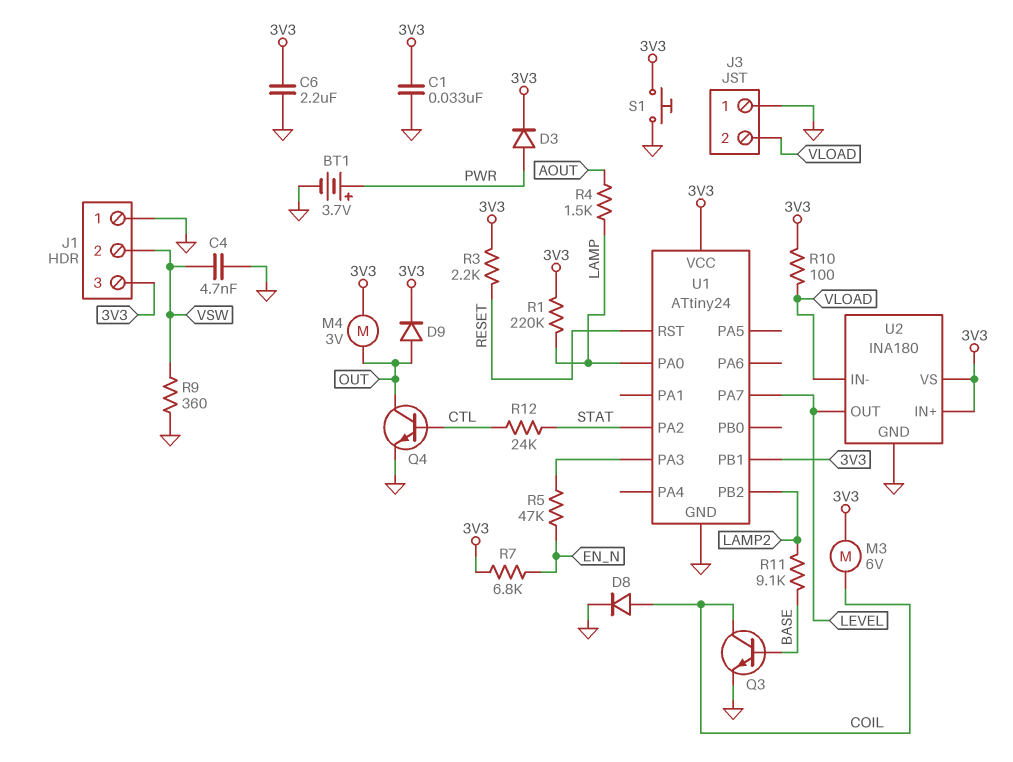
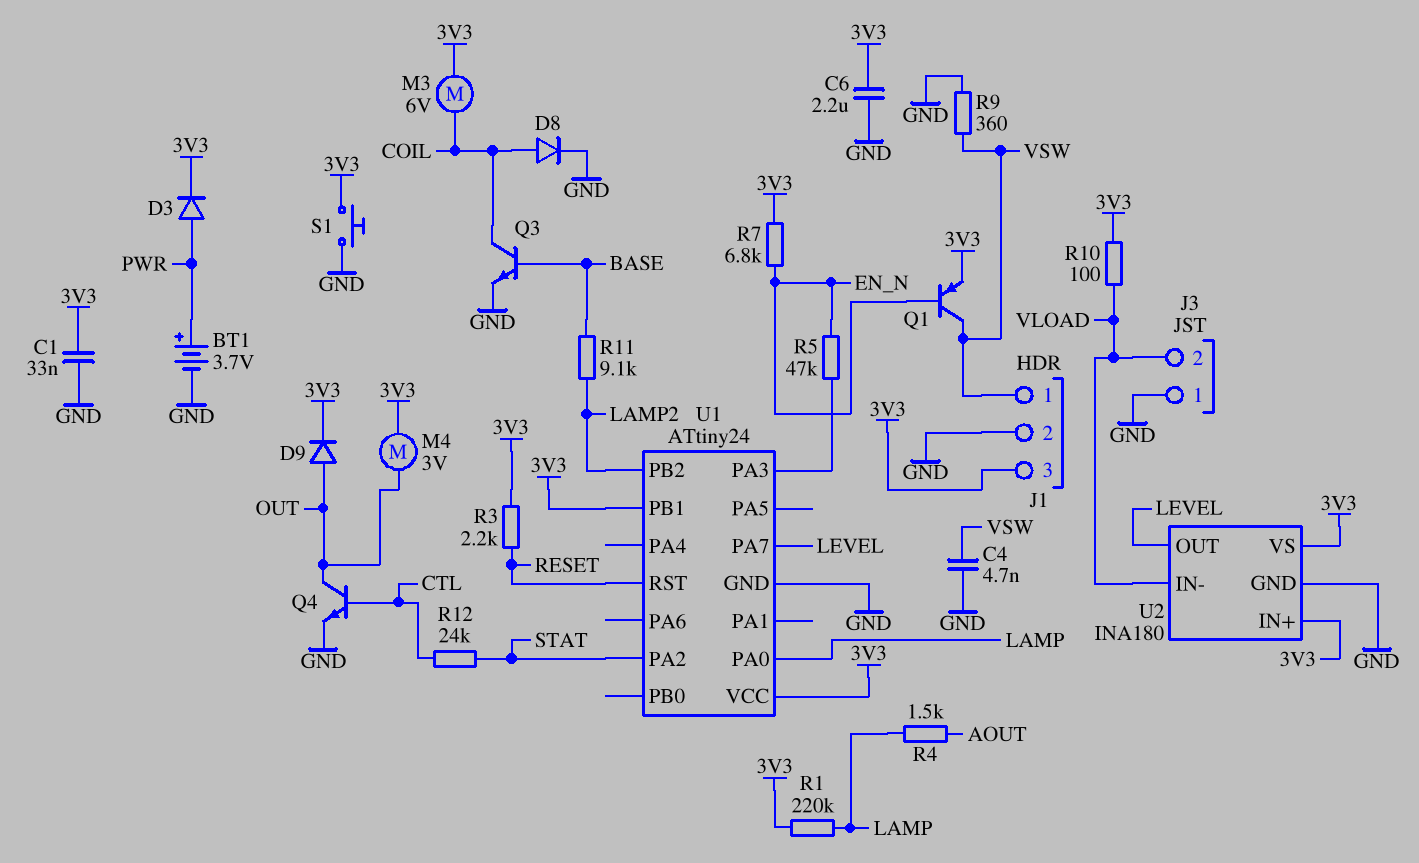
J1 pin 1: GND -> VSW
J1 pin 2: VSW -> GND
Q1: none -> PNP (B EN_N, C VSW, E 3V3)

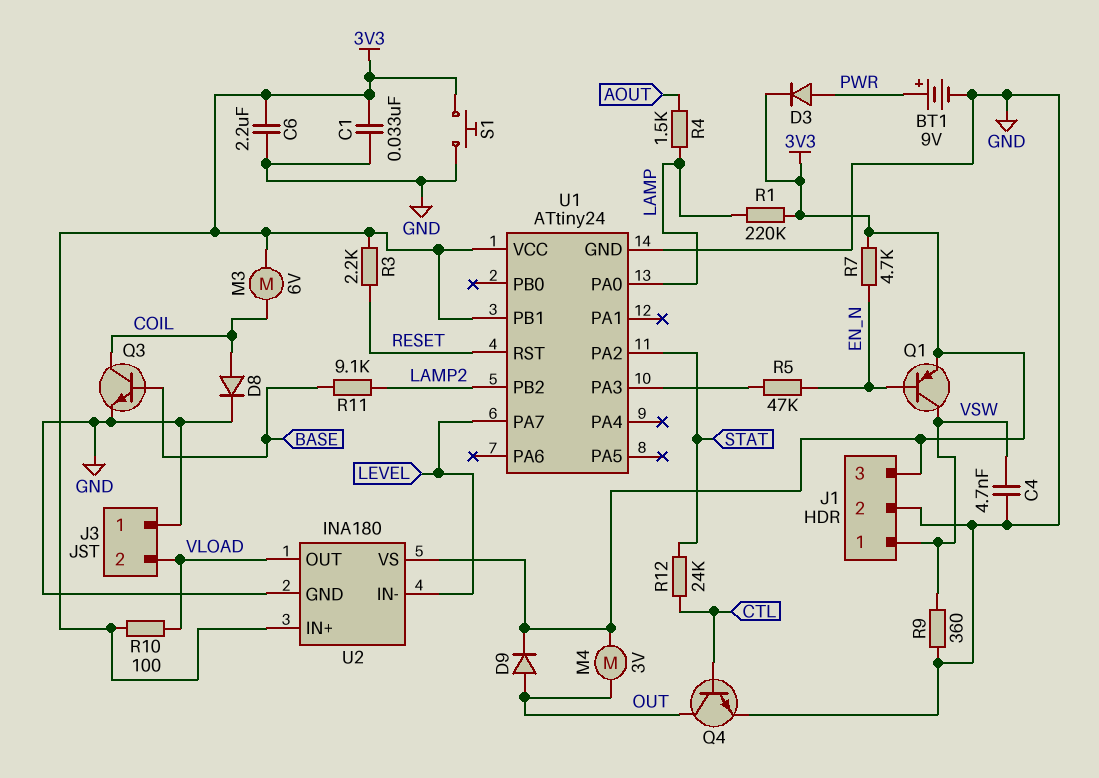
BT1: 3.7V (plus PWR, minus GND) -> 9V (plus PWR, minus GND)
R7: 6.8k (3V3, EN_N) -> 4.7k (3V3, EN_N)
U2 pin IN-: VLOAD -> LEVEL
U2 pin OUT: LEVEL -> VLOAD

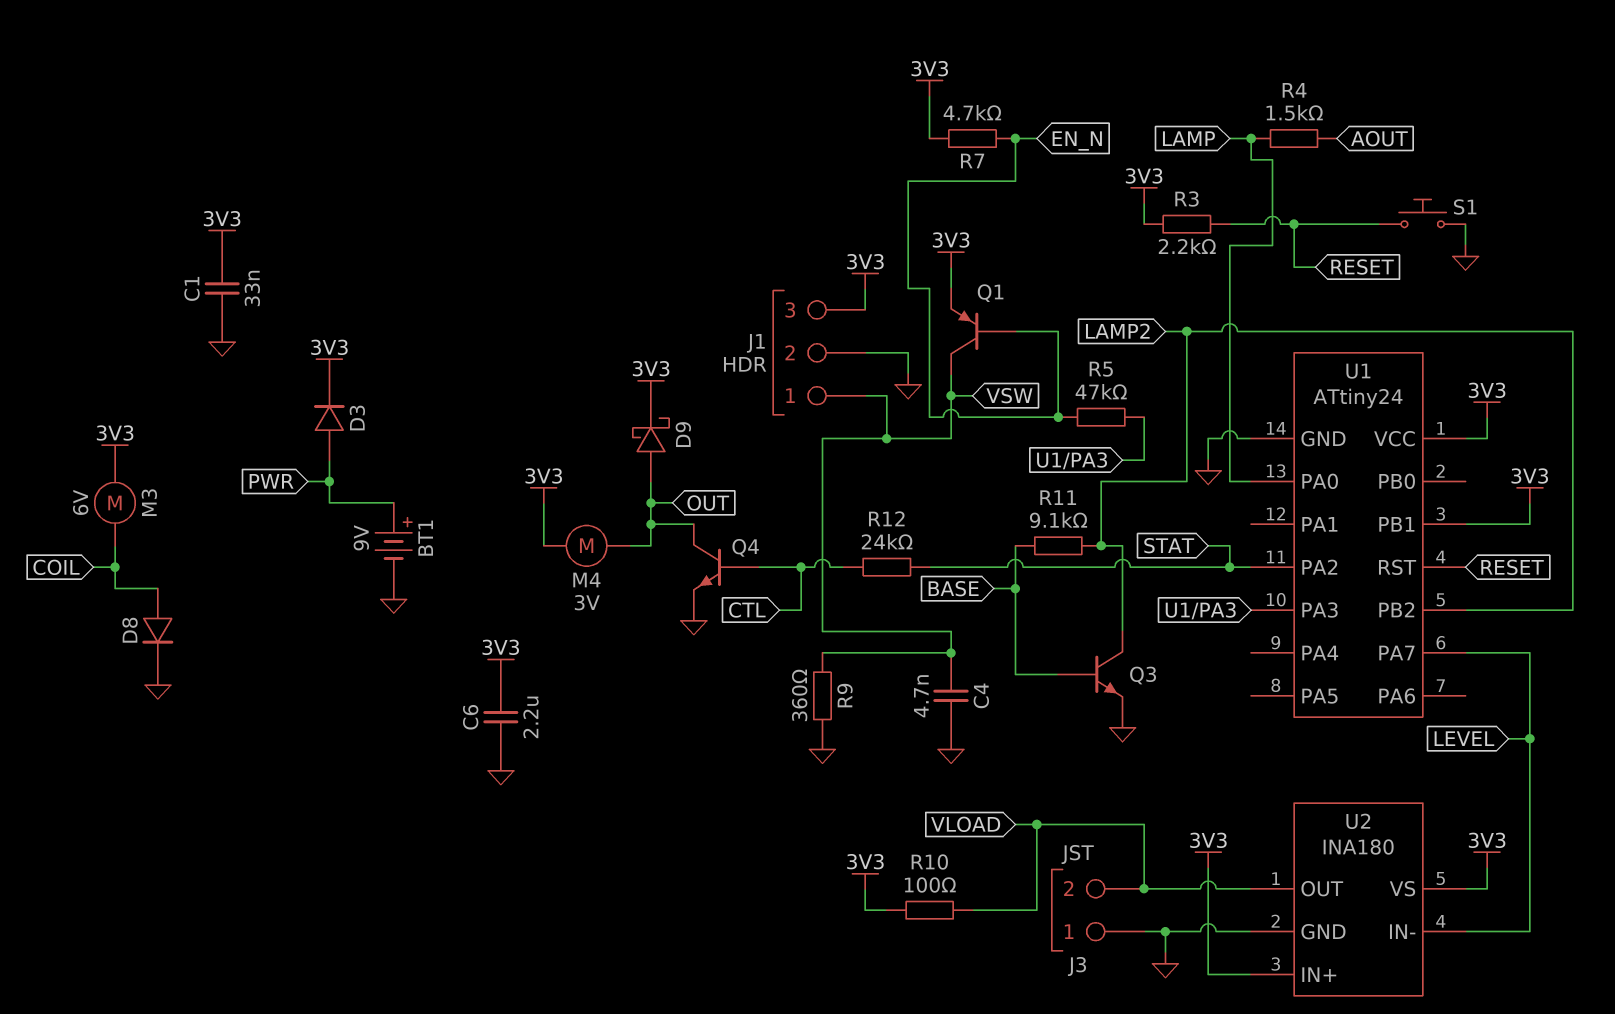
D9: diode (A OUT, K 3V3) -> schottky (A OUT, K 3V3)
Q3: NPN (B BASE, C COIL, E GND) -> NPN (B BASE, C LAMP2, E GND)
R1: 220k (3V3, LAMP) -> none
S1: button (3V3, GND) -> button (GND, RESET)

